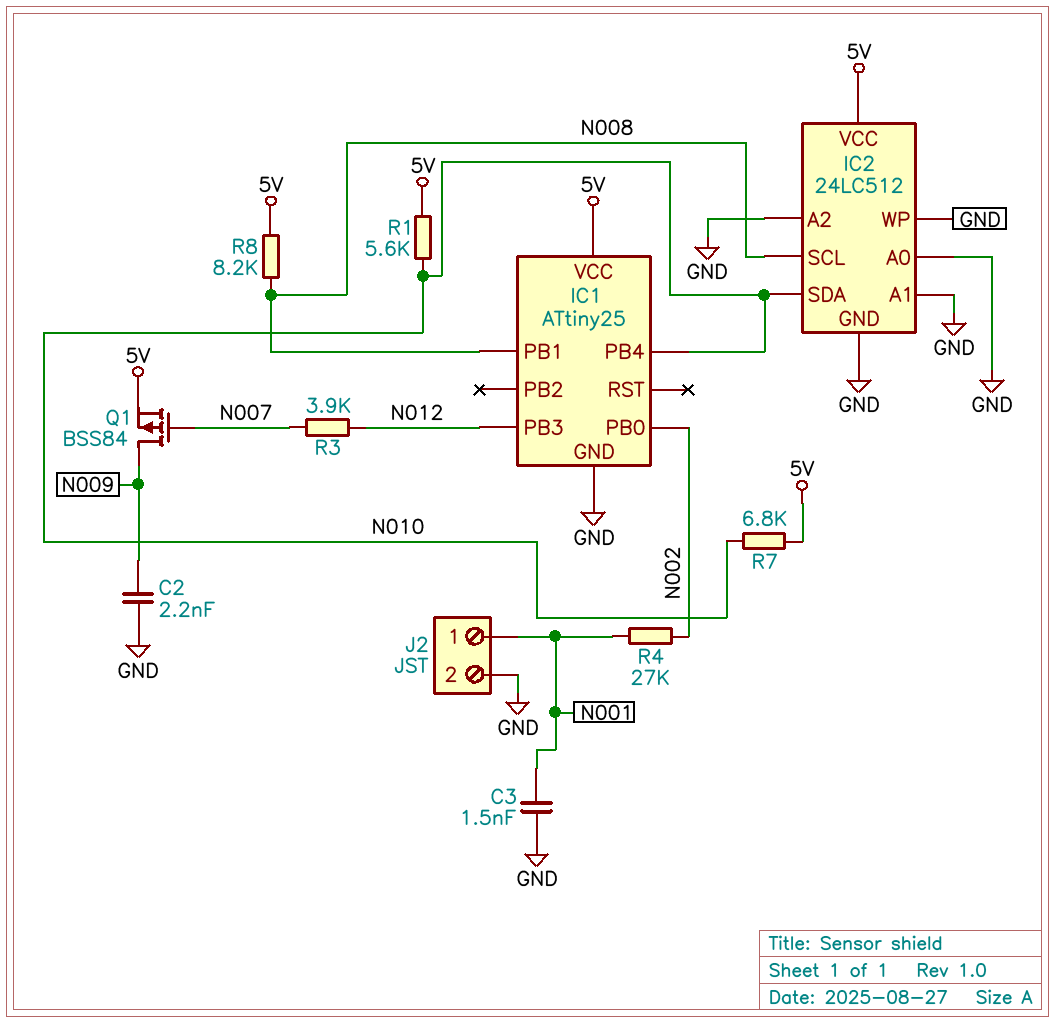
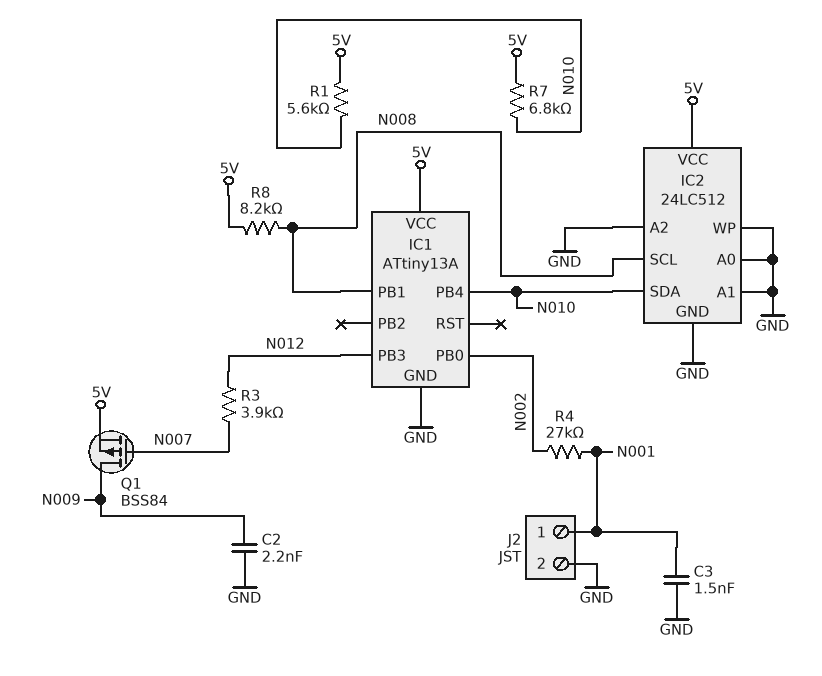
IC1: ATtiny25 -> ATtiny13A

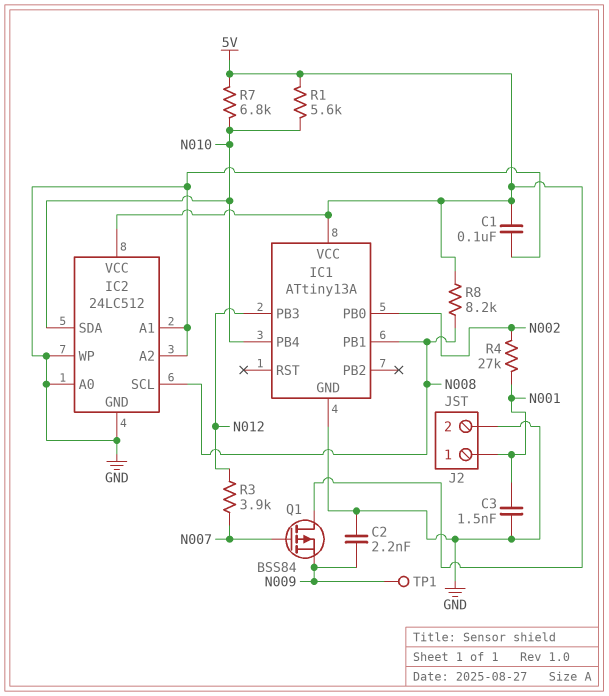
C1: none -> 100nF (5V, GND)
Q1: PMOS BSS84 (G N007, D N009, S 5V) -> PMOS BSS84 (G N007, D 5V, S N009)
TP1: none -> test point (N009)

